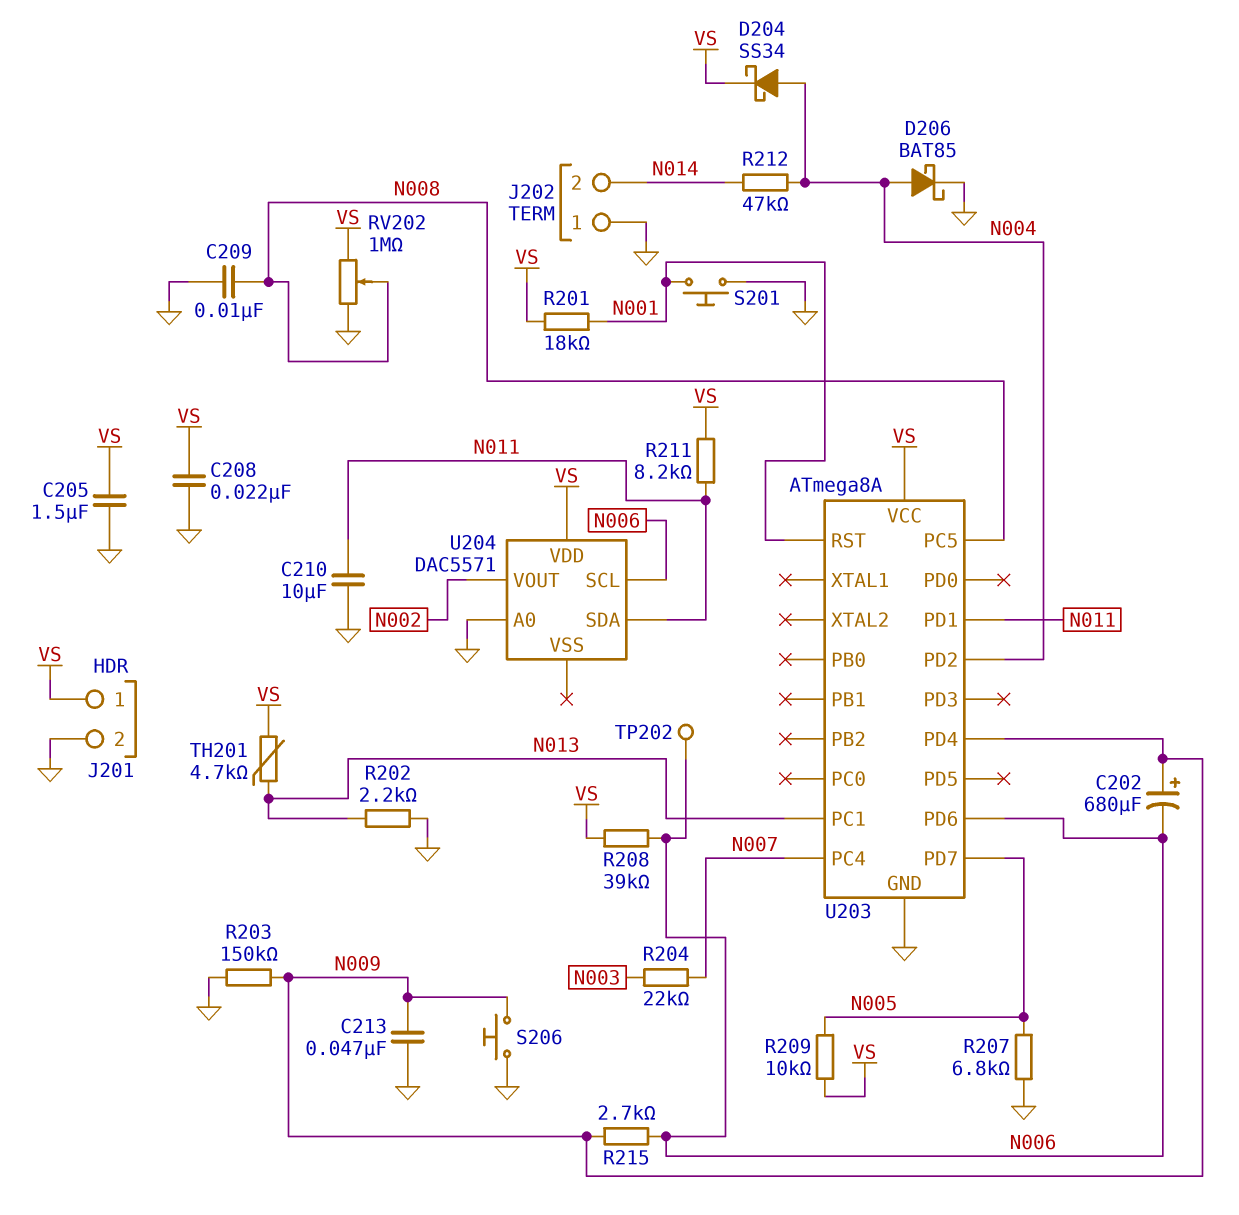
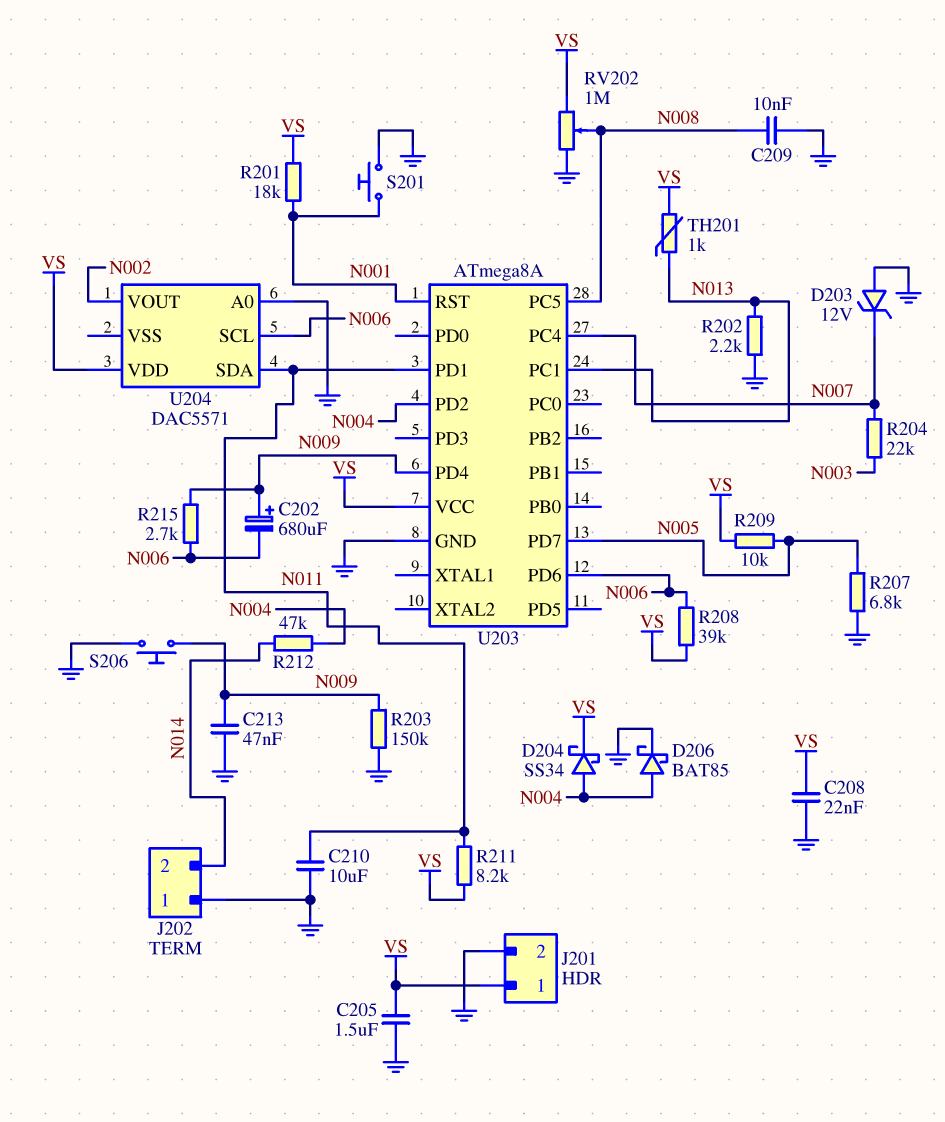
D203: none -> zener 12V (A GND, K N007)
TH201: 4.7k (N013, VS) -> 1k (N013, VS)
TP202: test point (N006) -> none

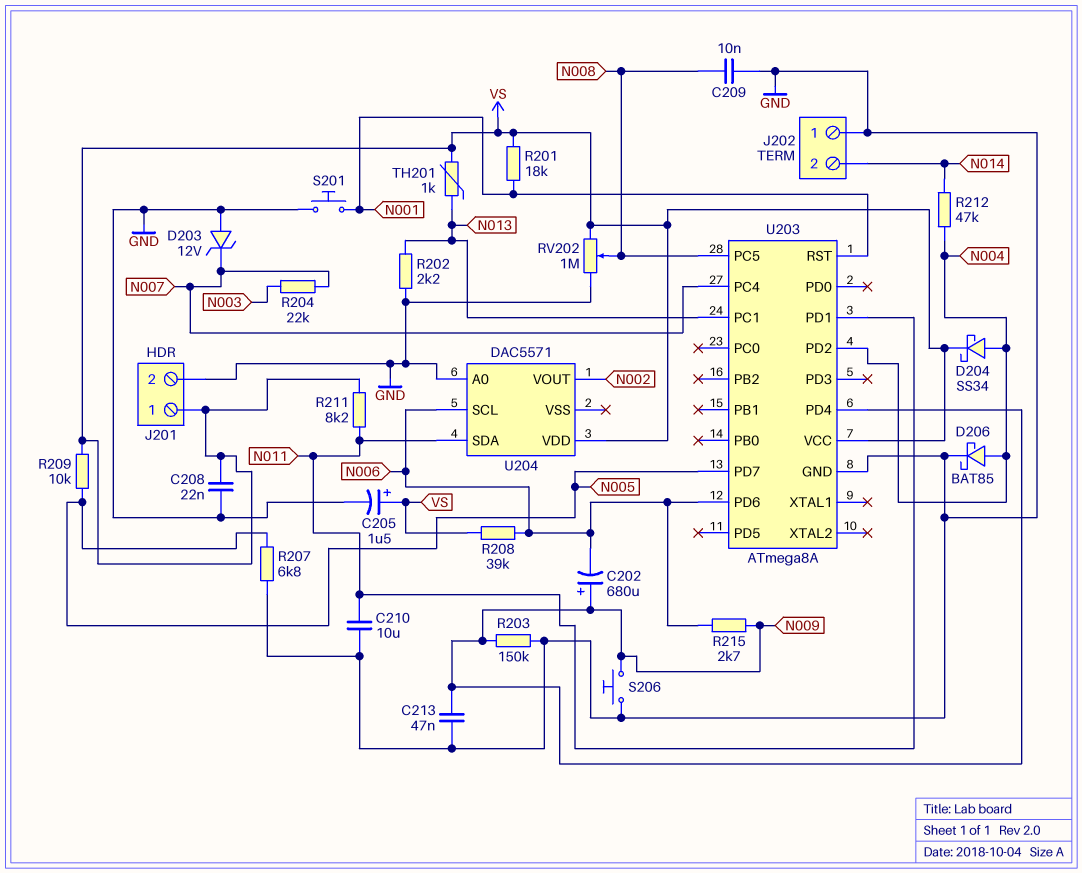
C205: 1.5uF (GND, VS) -> 1.5uF (plus VS, minus GND)

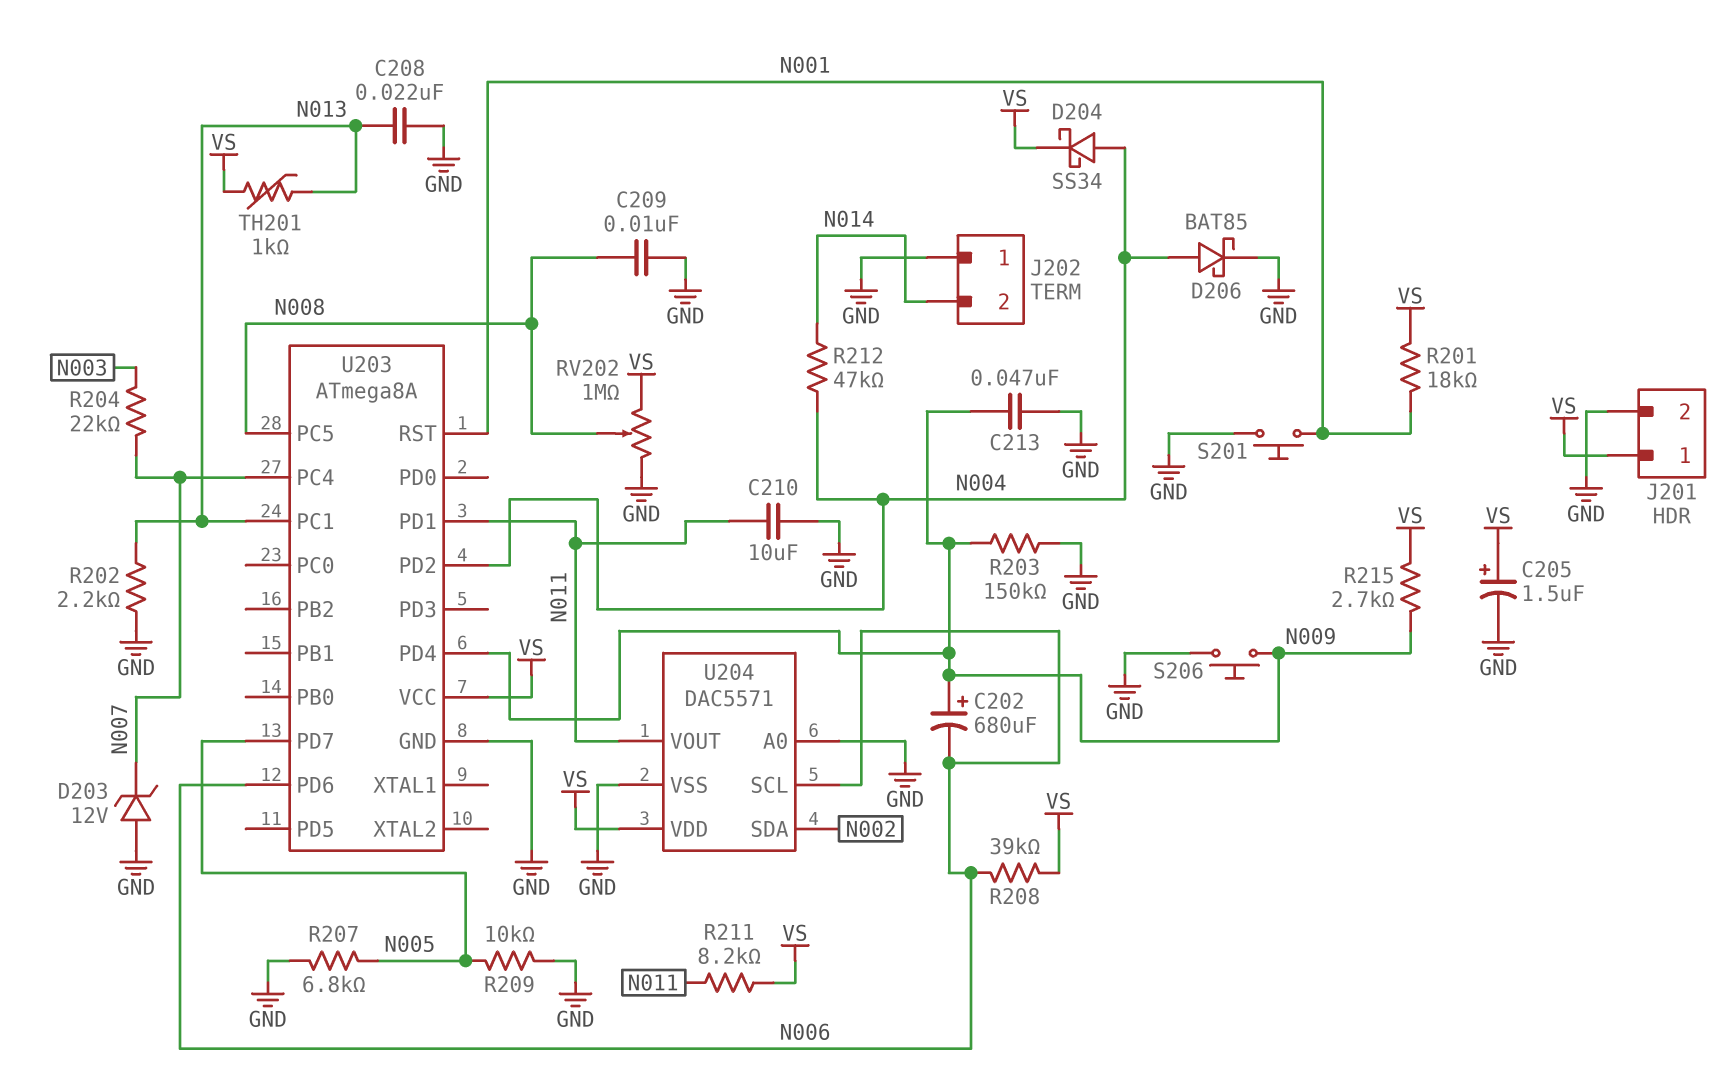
C208: 22nF (GND, VS) -> 22nF (GND, N013)
R209: 10k (N005, VS) -> 10k (GND, N005)
R215: 2.7k (N006, N009) -> 2.7k (N009, VS)
U204 pin SDA: N011 -> N002
U204 pin VOUT: N002 -> N011
U204 pin VSS: none -> GND

